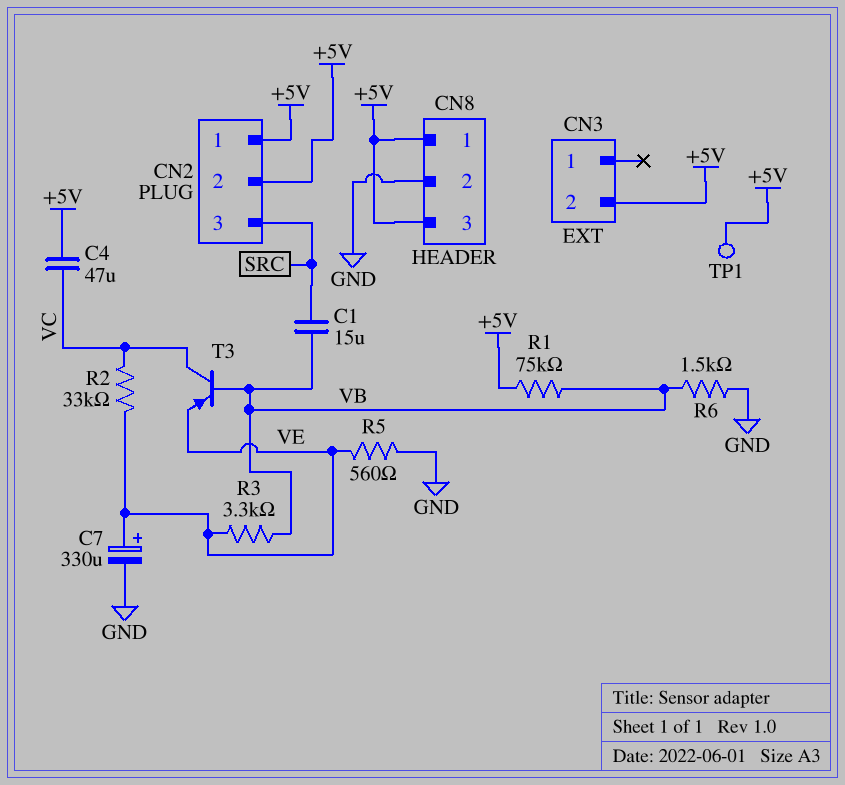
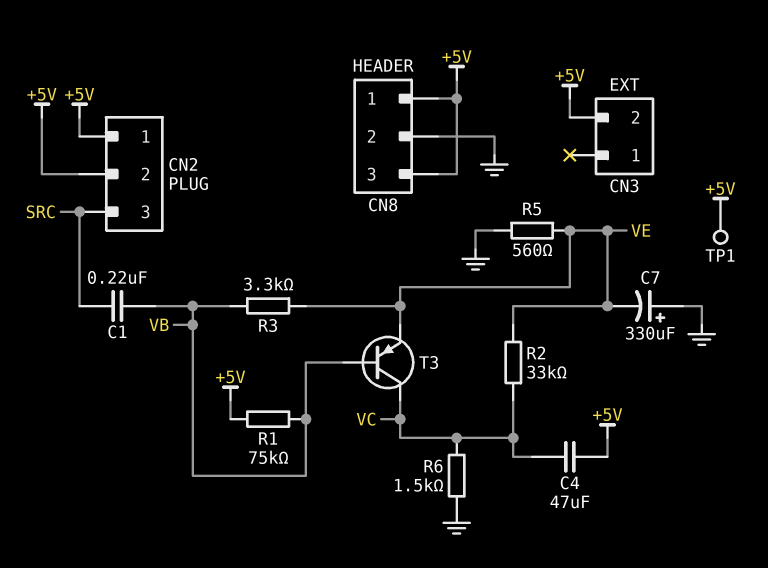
C1: 15uF (SRC, VB) -> 220nF (SRC, VB)
C7: 330uF (plus VE, minus GND) -> 330uF (plus GND, minus VE)
R6: 1.5k (GND, VB) -> 1.5k (GND, VC)

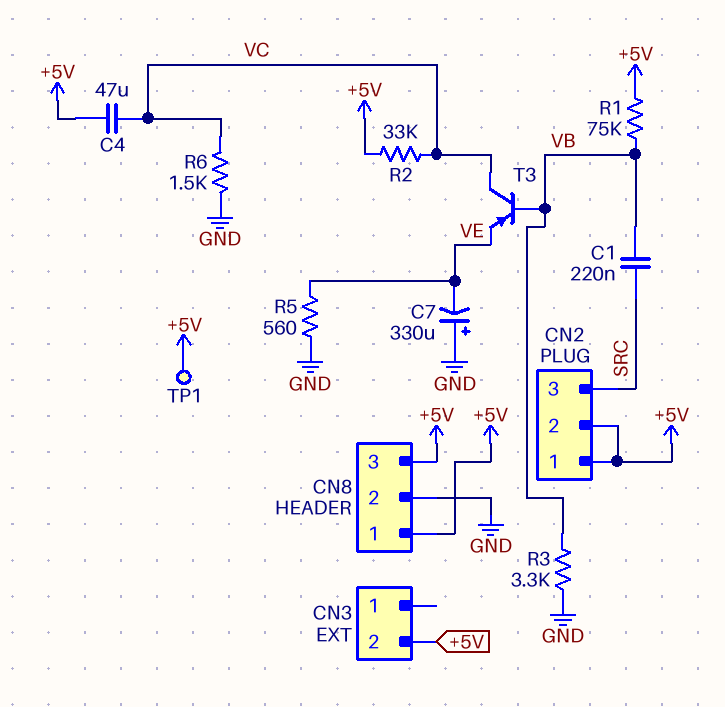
R2: 33k (VC, VE) -> 33k (+5V, VC)
R3: 3.3k (VB, VE) -> 3.3k (GND, VB)

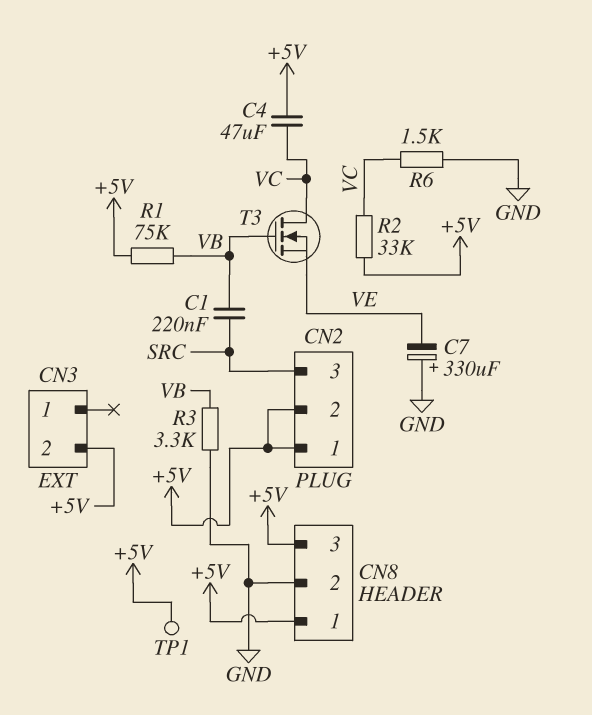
R5: 560 (GND, VE) -> none
T3: PNP (B VB, C VC, E VE) -> NMOS (G VB, D VC, S VE)

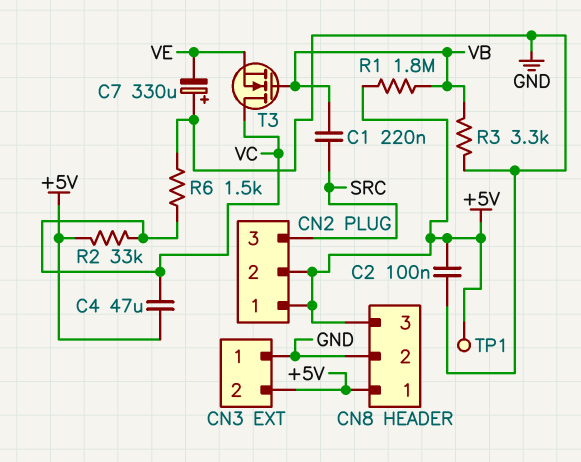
C2: none -> 100nF (+5V, GND)
CN3 pin 1: none -> GND
R1: 75k (+5V, VB) -> 1.8M (+5V, VB)

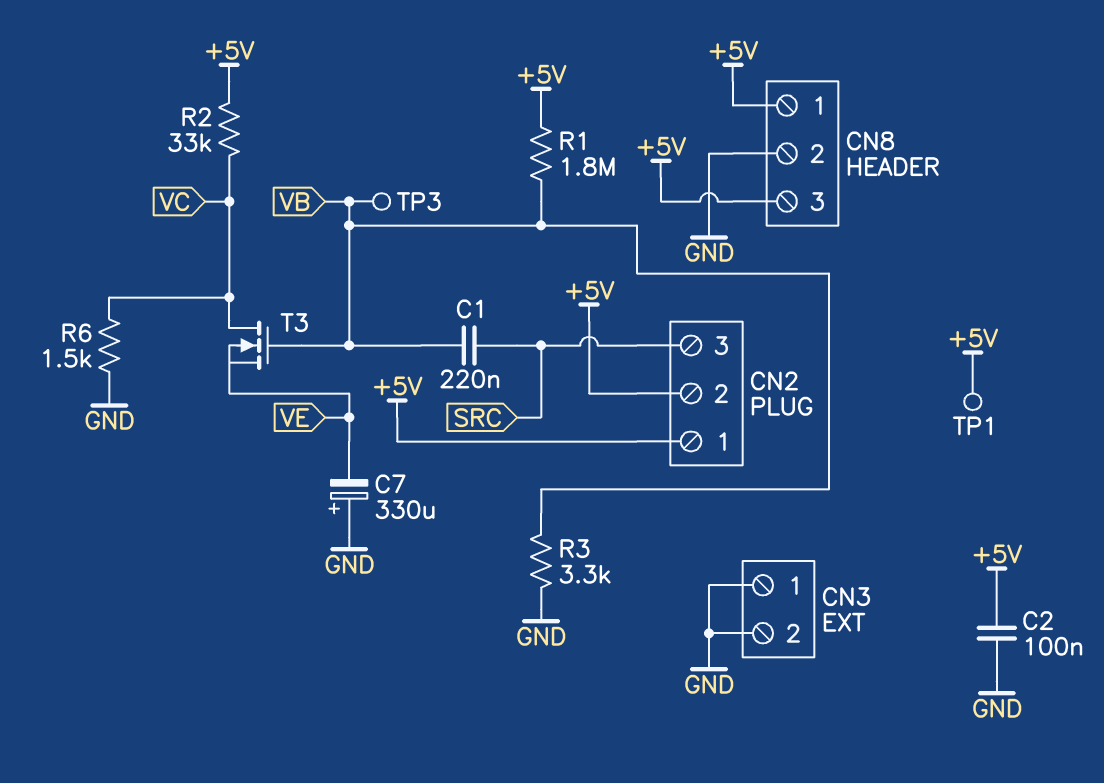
C4: 47uF (+5V, VC) -> none
CN3 pin 2: +5V -> GND
TP3: none -> test point (VB)

